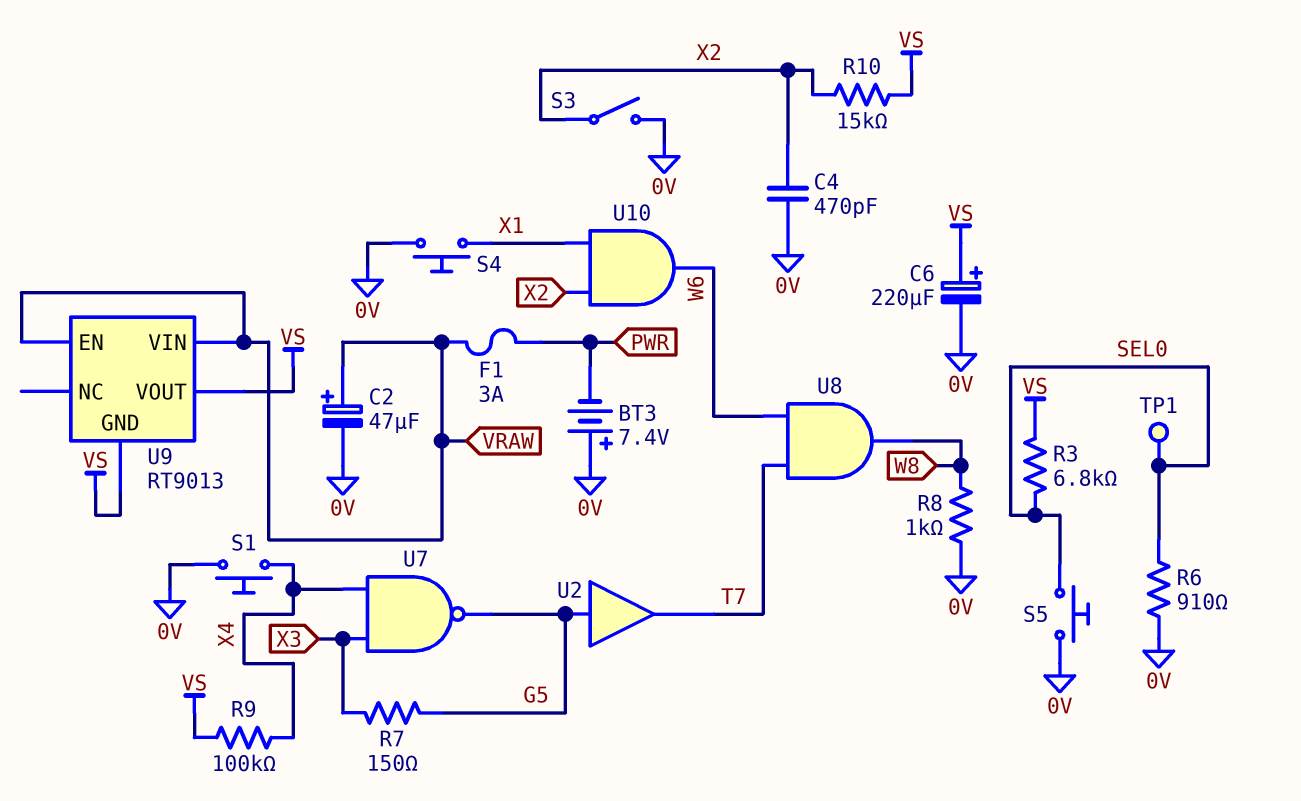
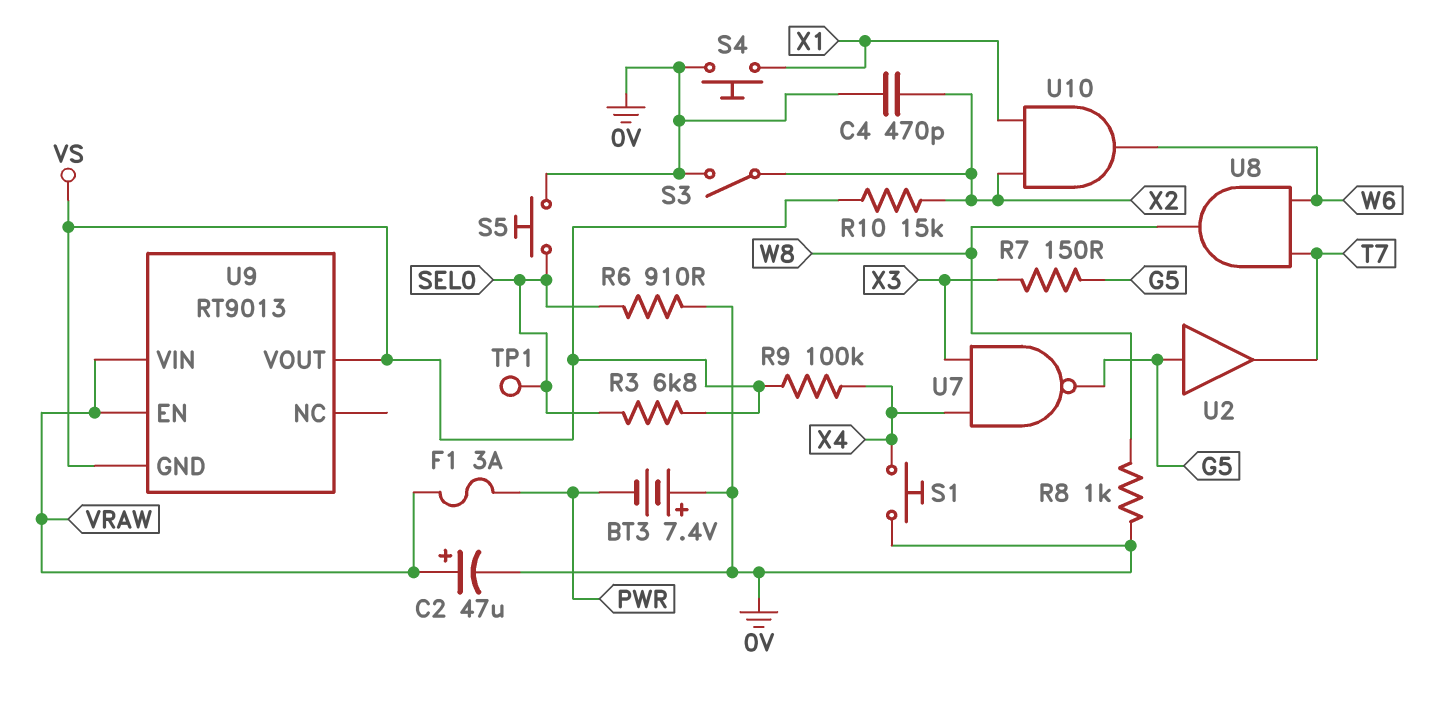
C6: 220uF (plus VS, minus 0V) -> none

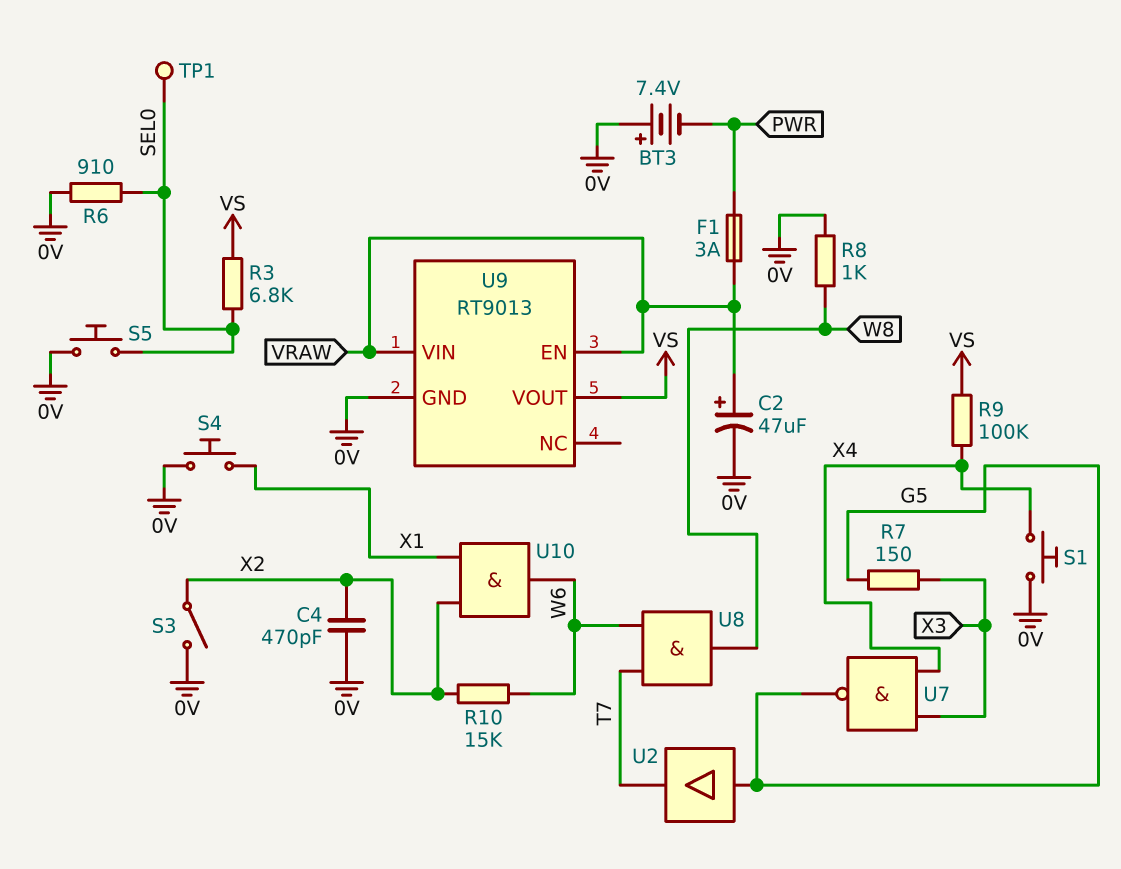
R10: 15k (VS, X2) -> 15k (W6, X2)
U9 pin GND: VS -> 0V

